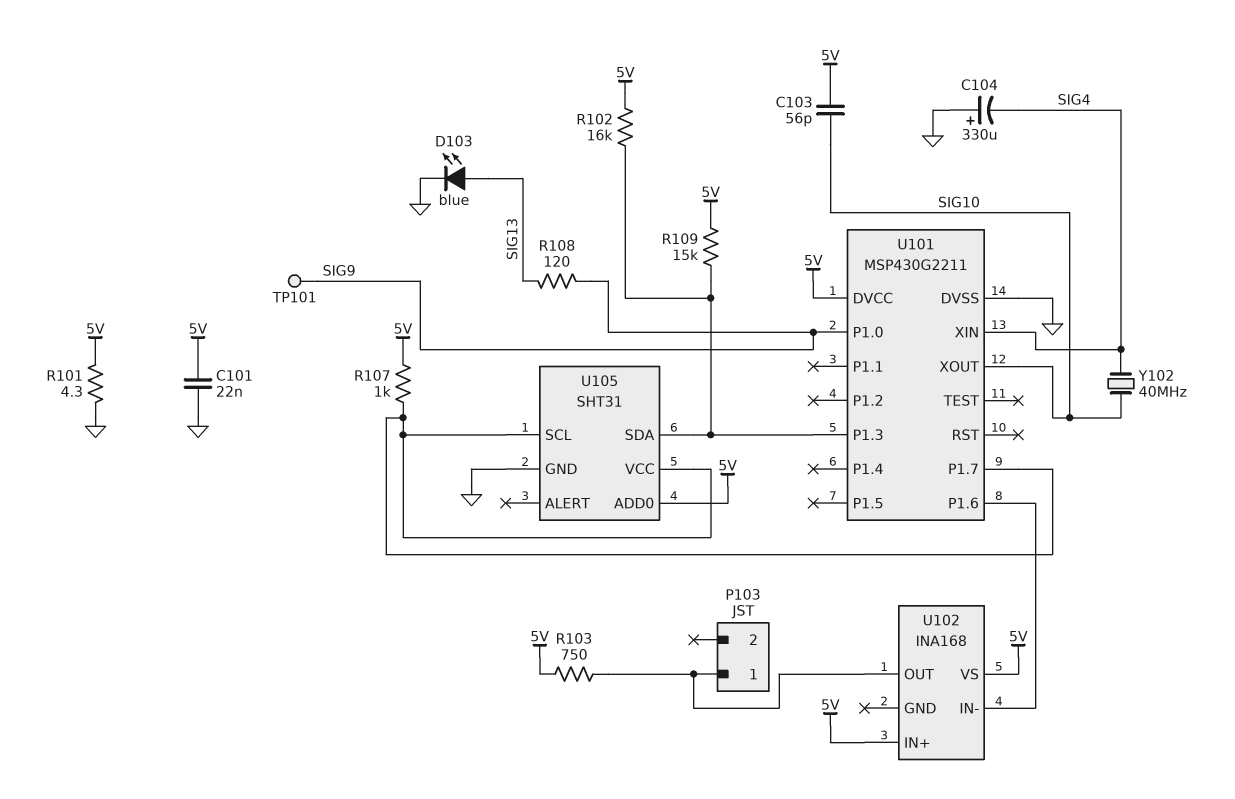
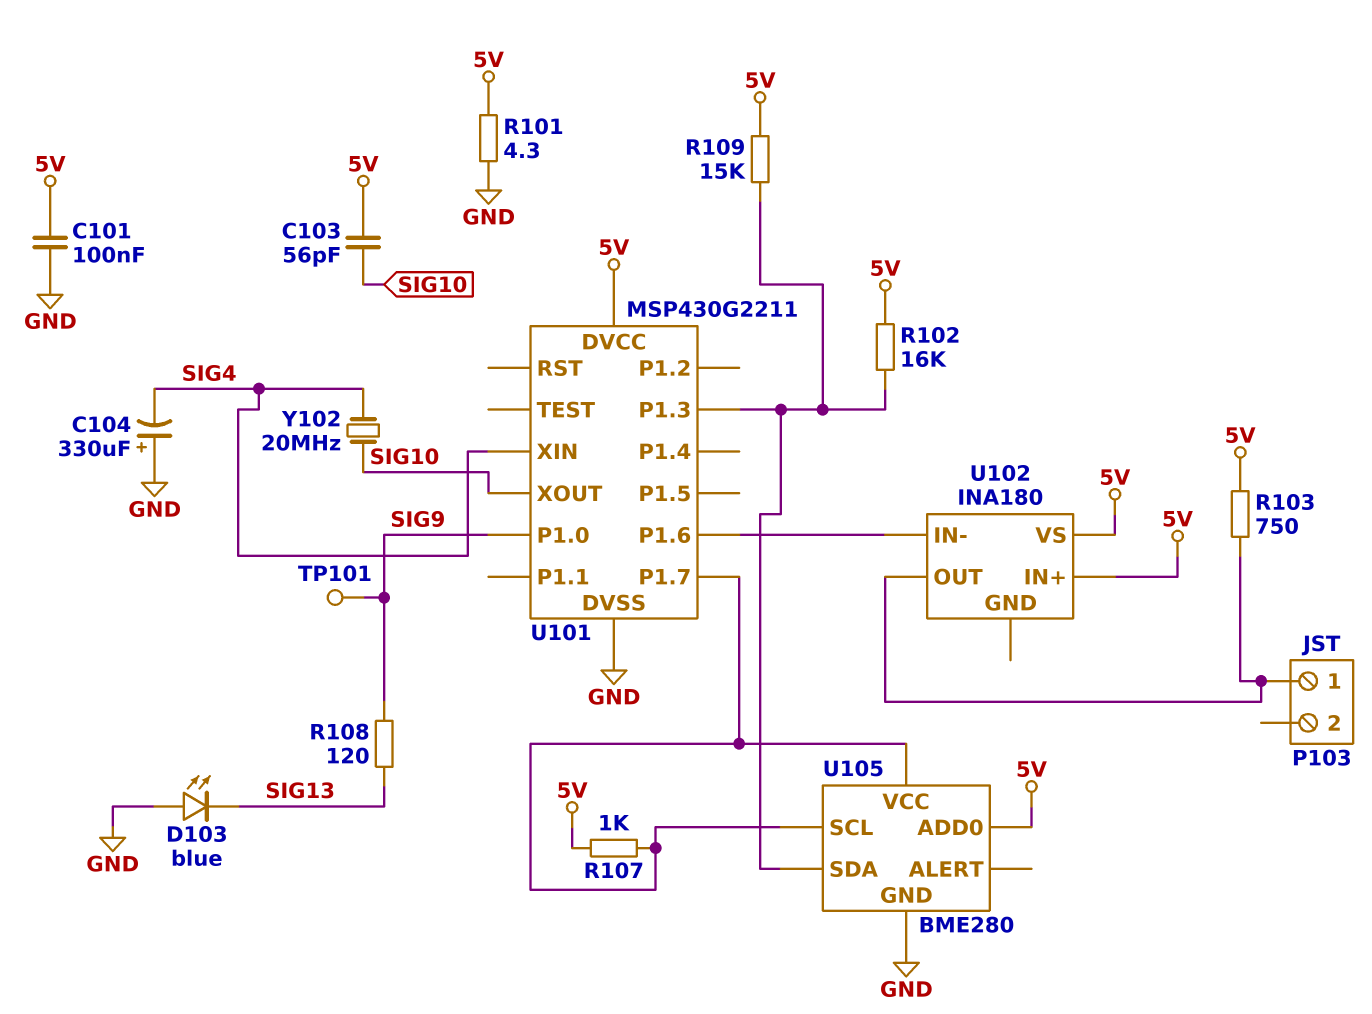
C101: 22nF (5V, GND) -> 100nF (5V, GND)
D103: LED blue (A SIG13, K GND) -> LED blue (A GND, K SIG13)
U102: INA168 -> INA180
U105: SHT31 -> BME280
Y102: 40MHz (SIG4, SIG10) -> 20MHz (SIG4, SIG10)

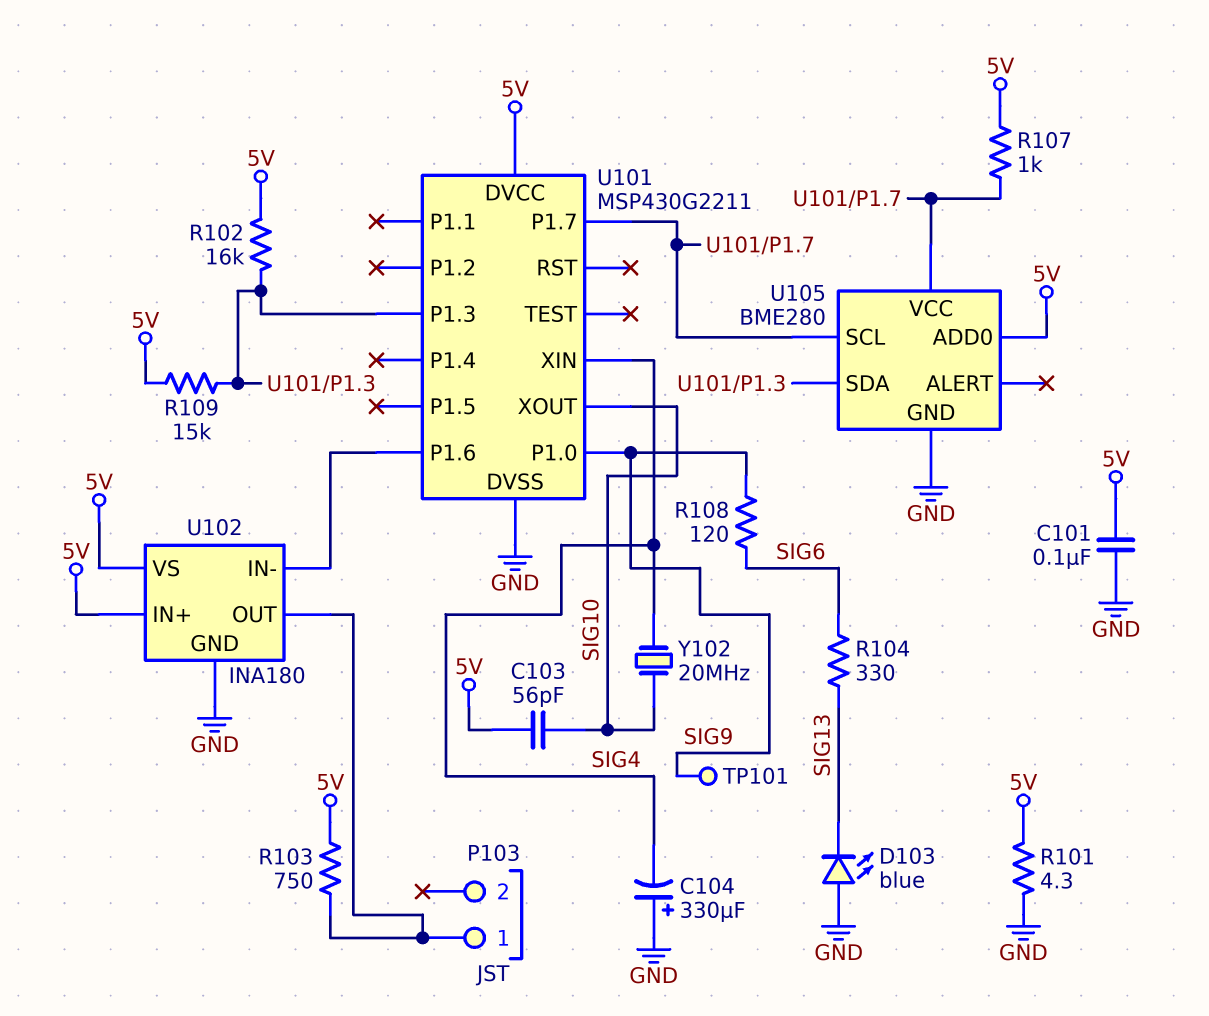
R104: none -> 330 (SIG6, SIG13)
R108: 120 (SIG9, SIG13) -> 120 (SIG6, SIG9)
U102 pin GND: none -> GND

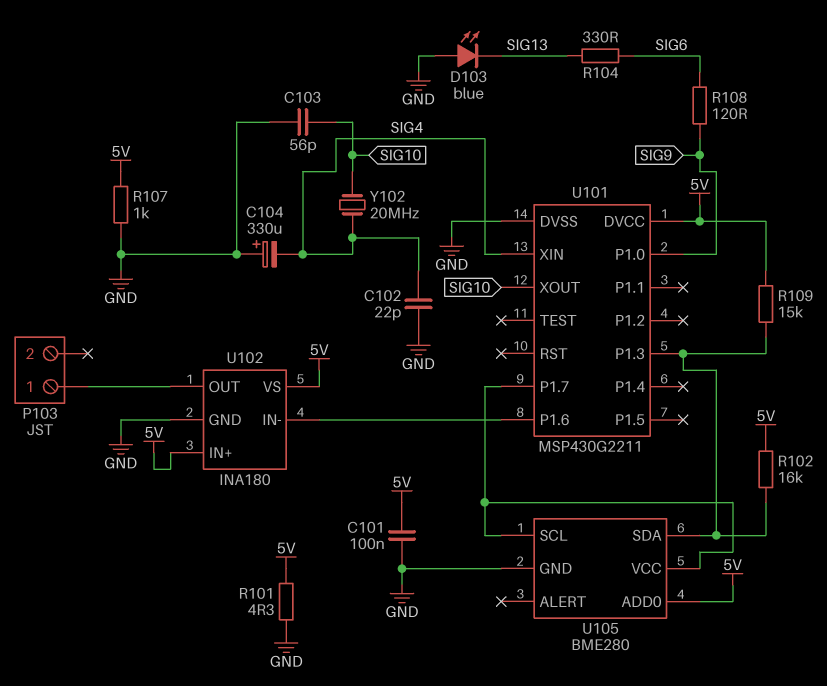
C102: none -> 22pF (GND, SIG4)
C103: 56pF (5V, SIG10) -> 56pF (GND, SIG10)
R103: 750 (5V, P103/1) -> none
R107: 1k (5V, U101/P1.7) -> 1k (5V, GND)
TP101: test point (SIG9) -> none

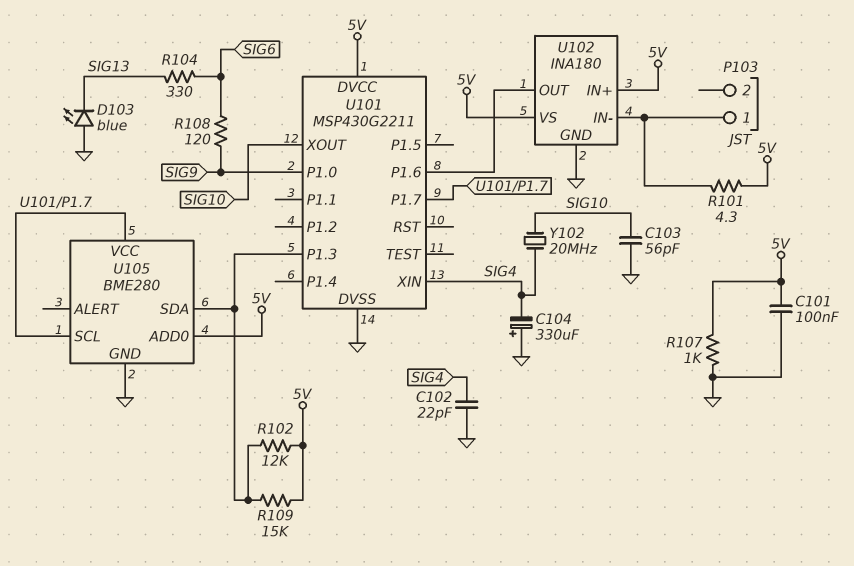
R101: 4.3 (5V, GND) -> 4.3 (5V, P103/1)
R102: 16k (5V, U101/P1.3) -> 12k (5V, U101/P1.3)
U102 pin IN-: U101/P1.6 -> P103/1
U102 pin OUT: P103/1 -> U101/P1.6

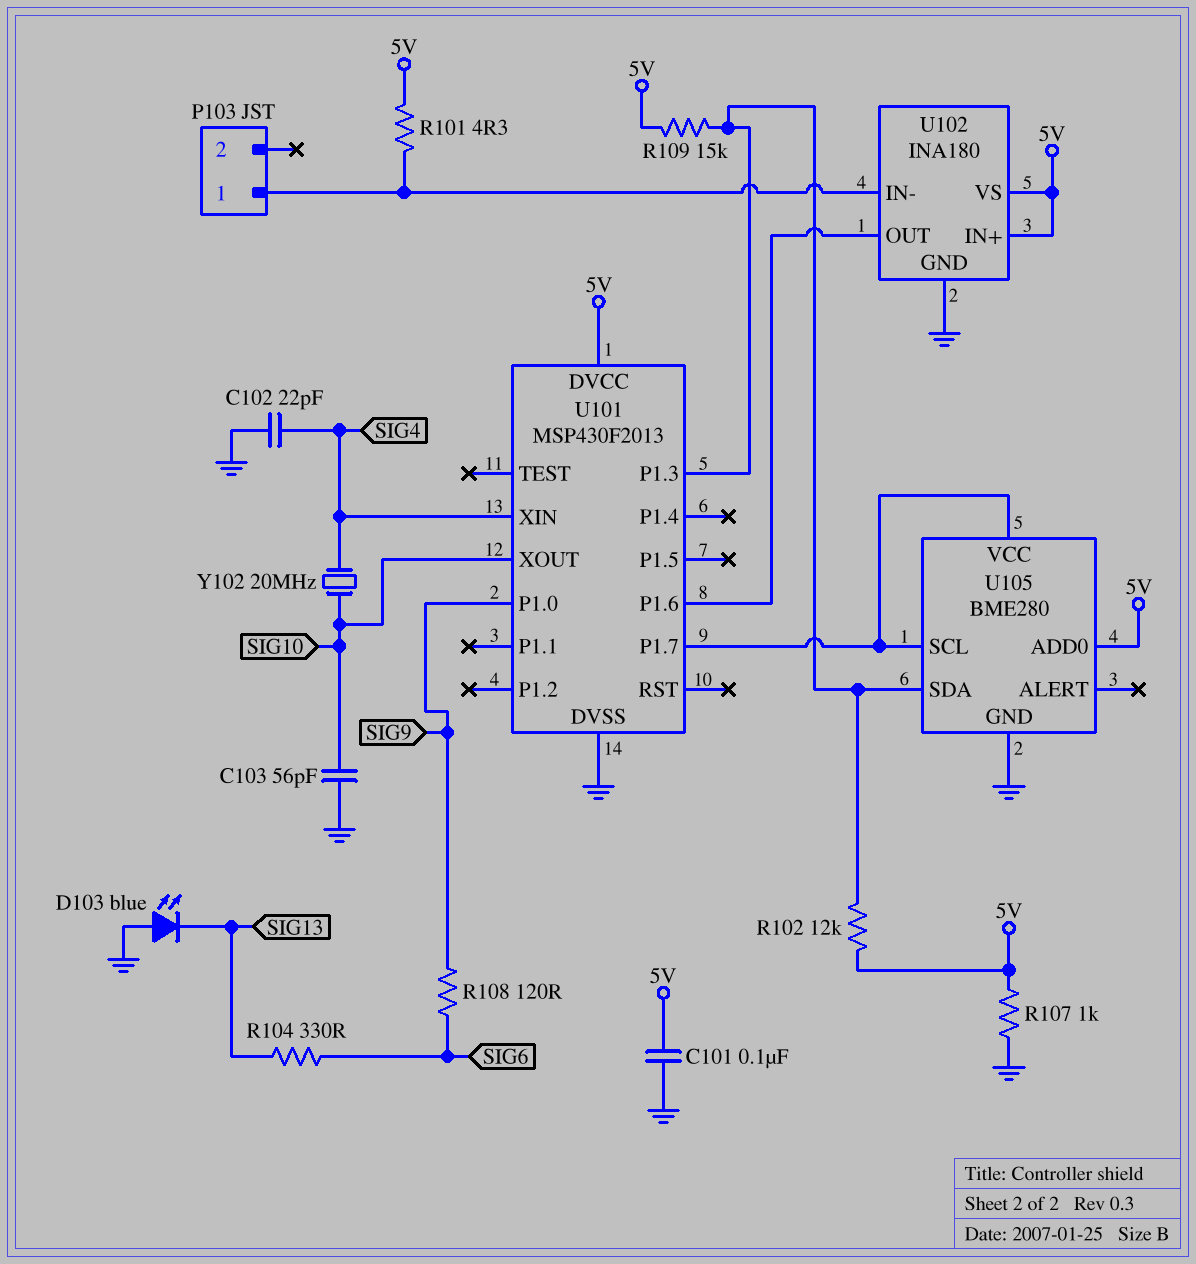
C104: 330uF (plus GND, minus SIG4) -> none
U101: MSP430G2211 -> MSP430F2013

